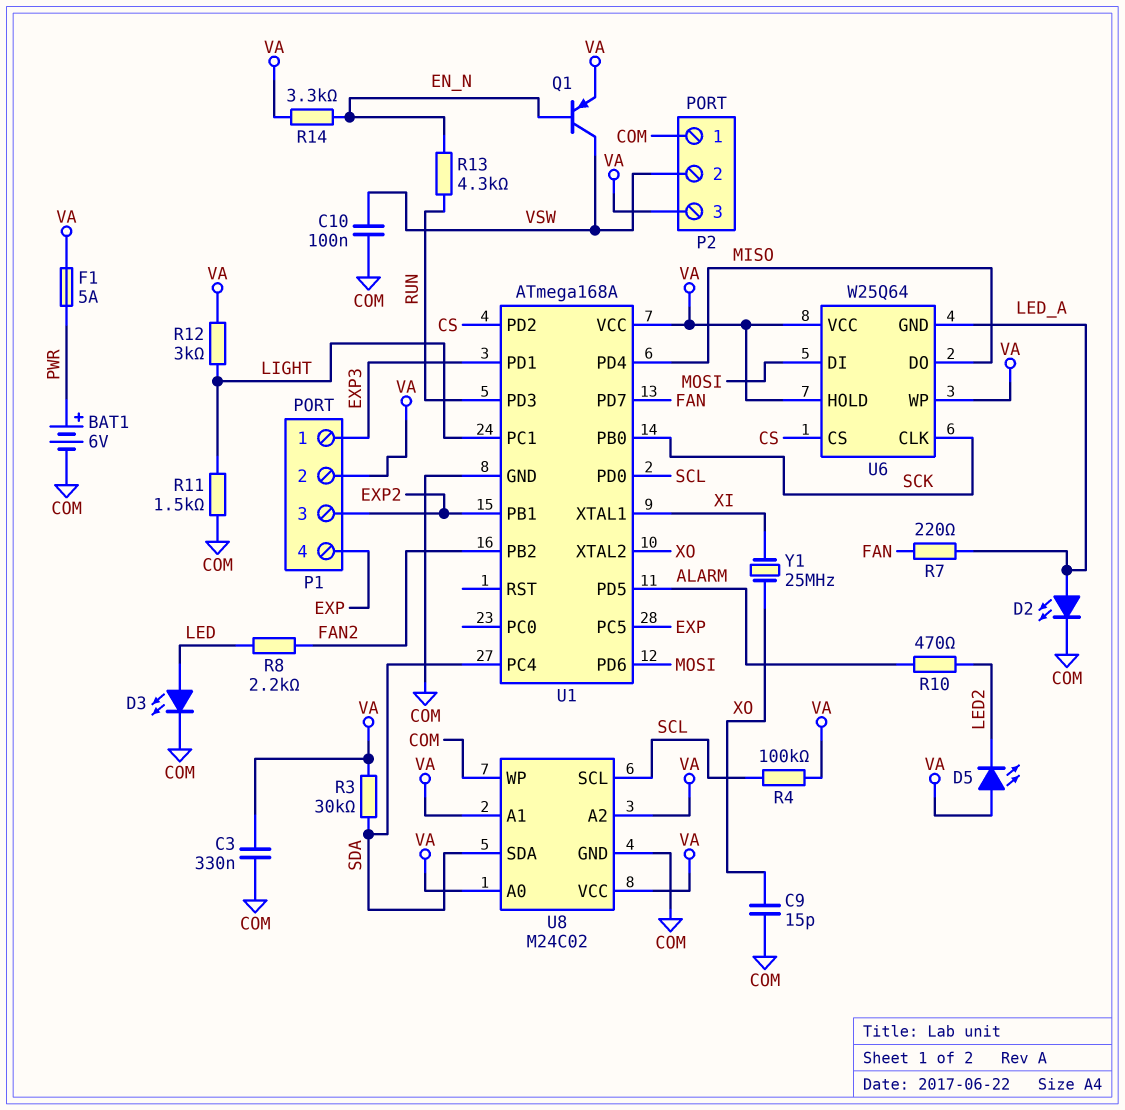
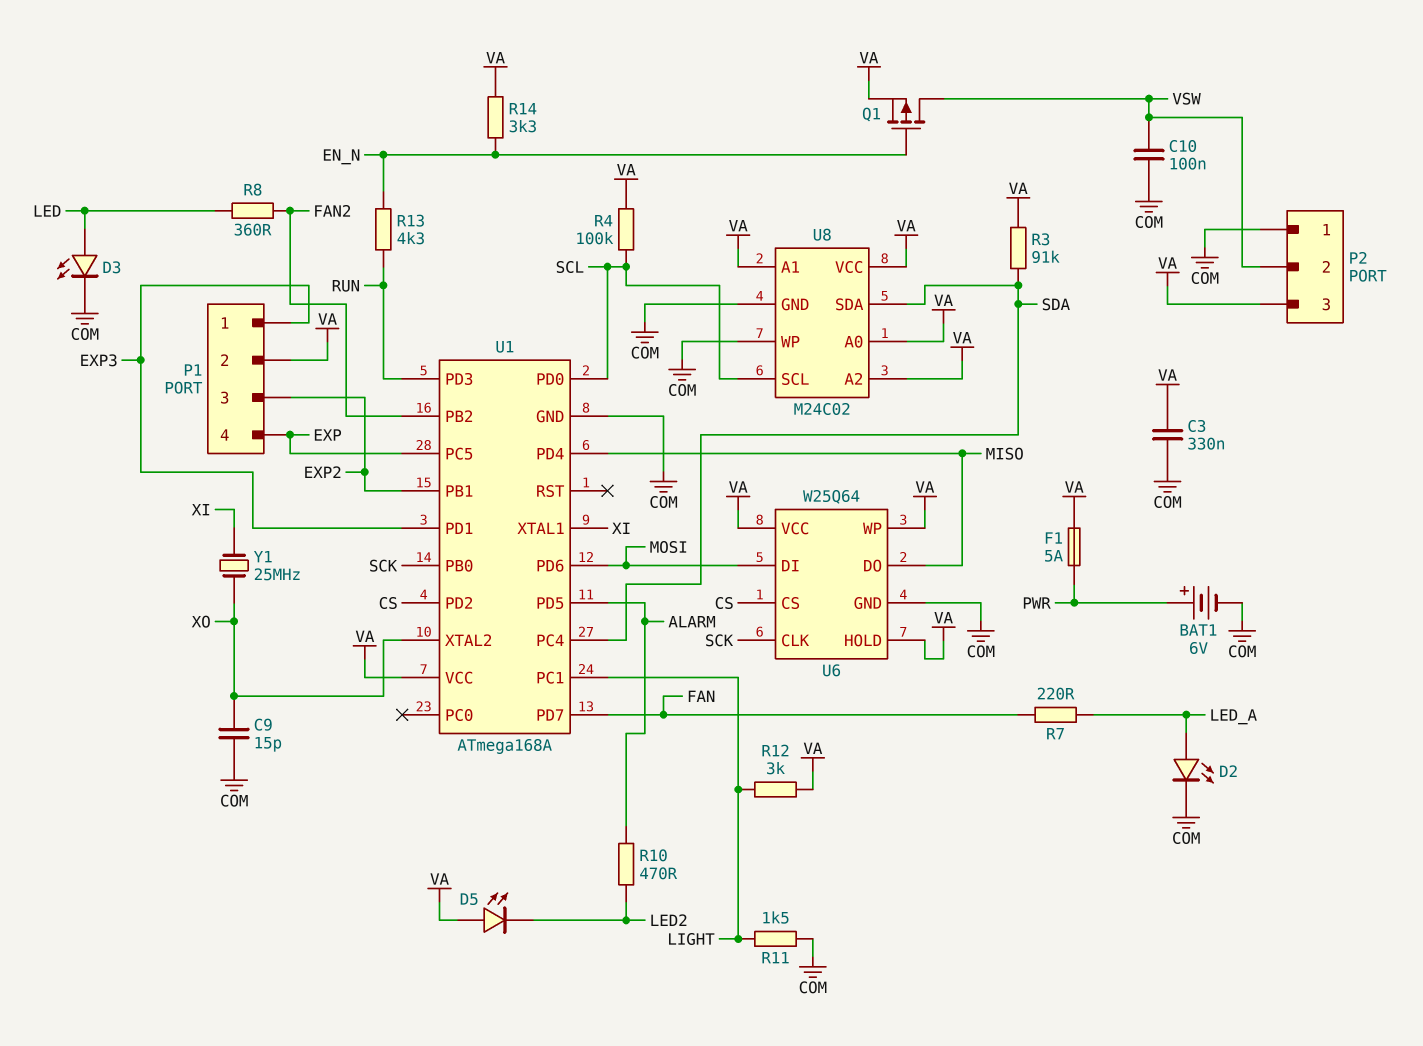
Q1: PNP (B EN_N, C VSW, E VA) -> PMOS (G EN_N, D VSW, S VA)
R3: 30k (SDA, VA) -> 91k (SDA, VA)
R8: 2.2k (FAN2, LED) -> 360 (FAN2, LED)
U6 pin GND: LED_A -> COM

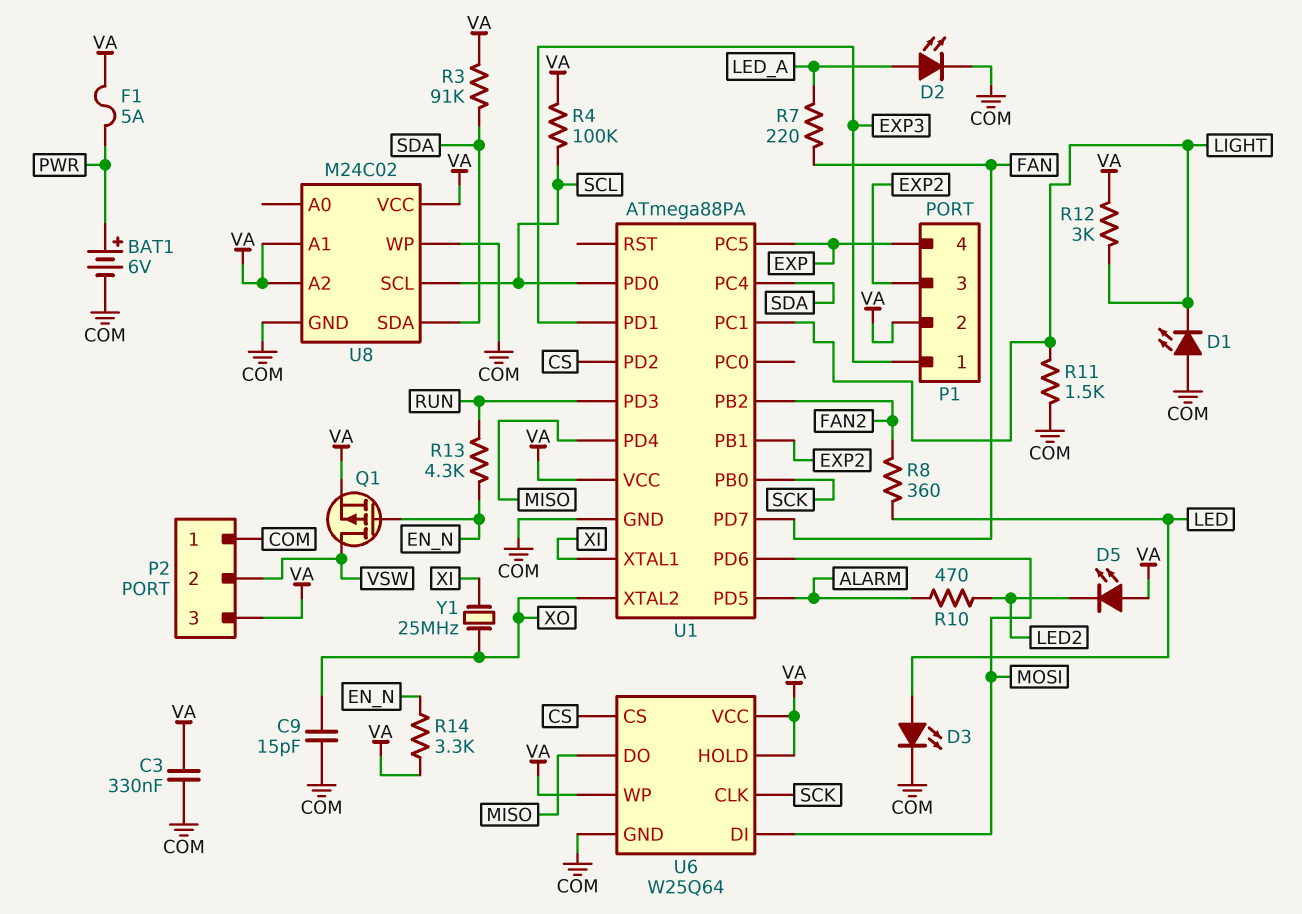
C10: 100nF (COM, VSW) -> none
D1: none -> LED (A COM, K LIGHT)
U1: ATmega168A -> ATmega88PA
U8 pin A0: VA -> none

